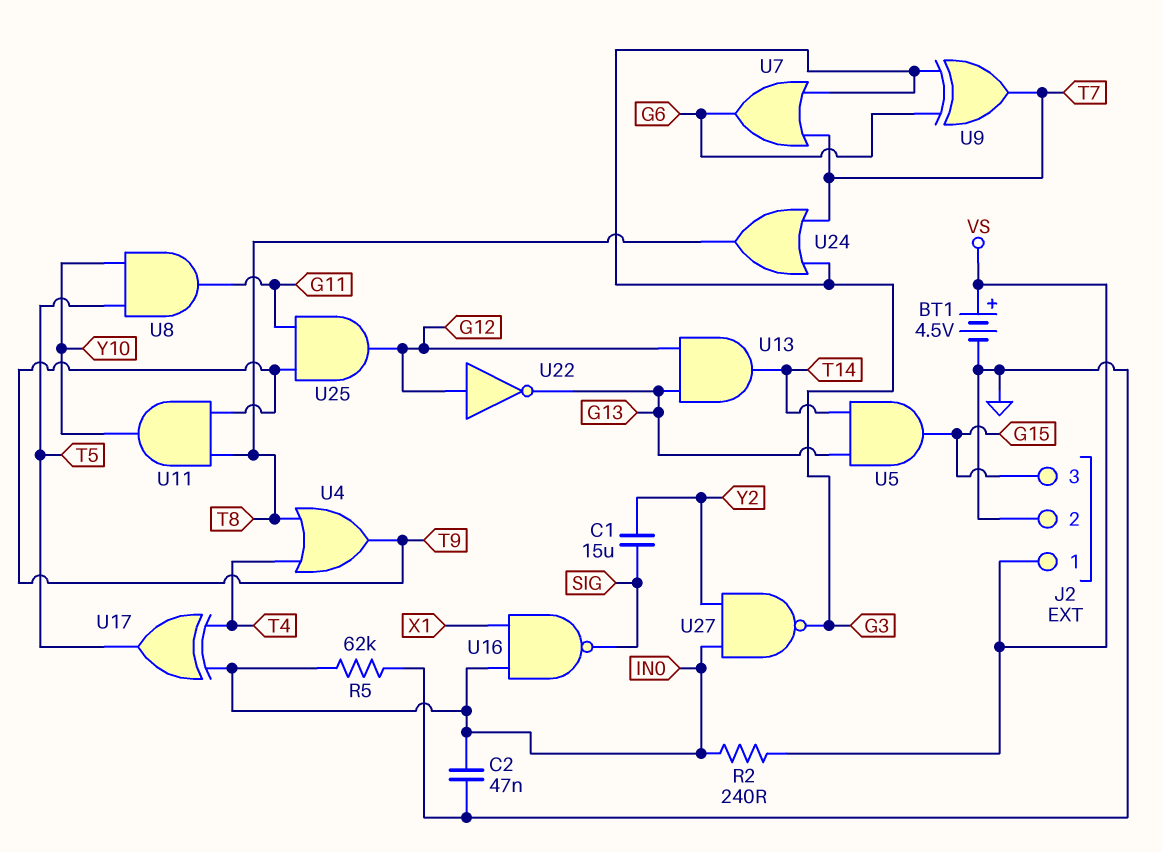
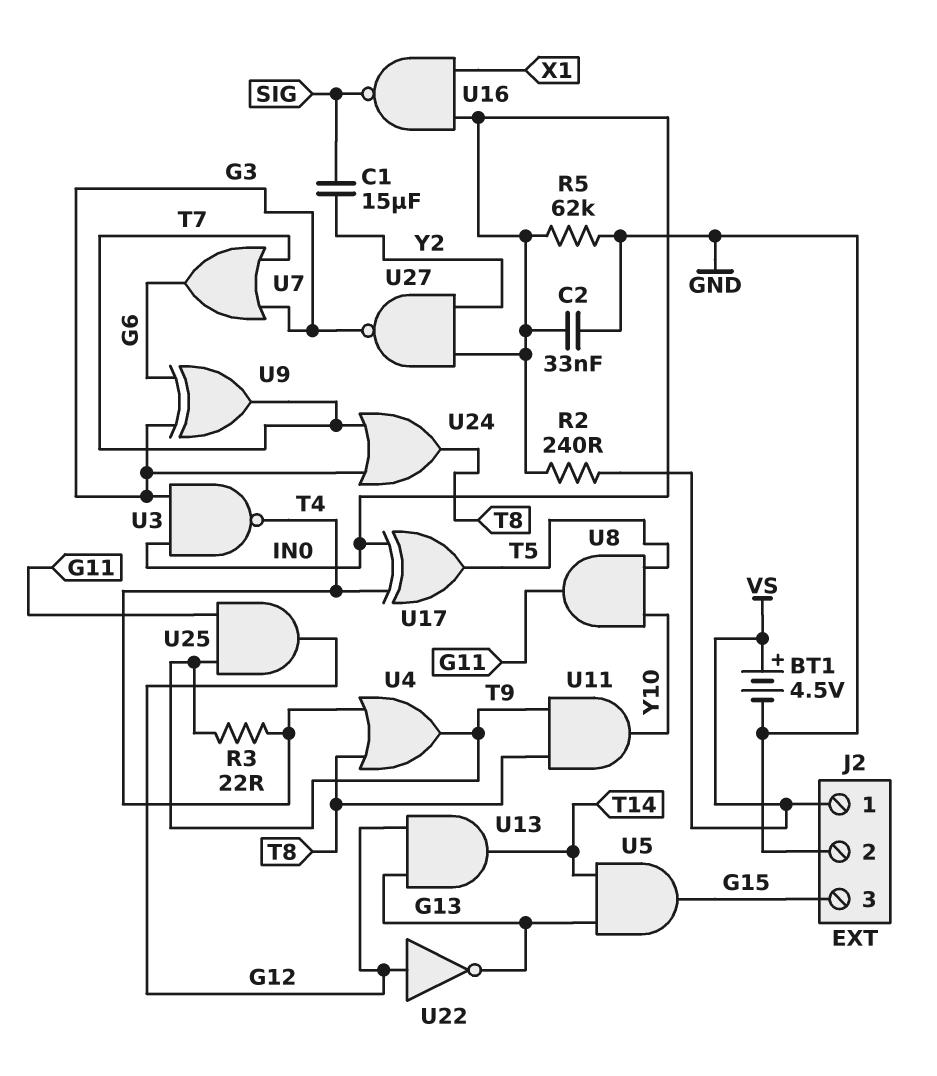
C2: 47nF (GND, IN0) -> 33nF (GND, IN0)
R3: none -> 22 (T4, T9)
U3: none -> NAND (in G3, in IN0, out T4)

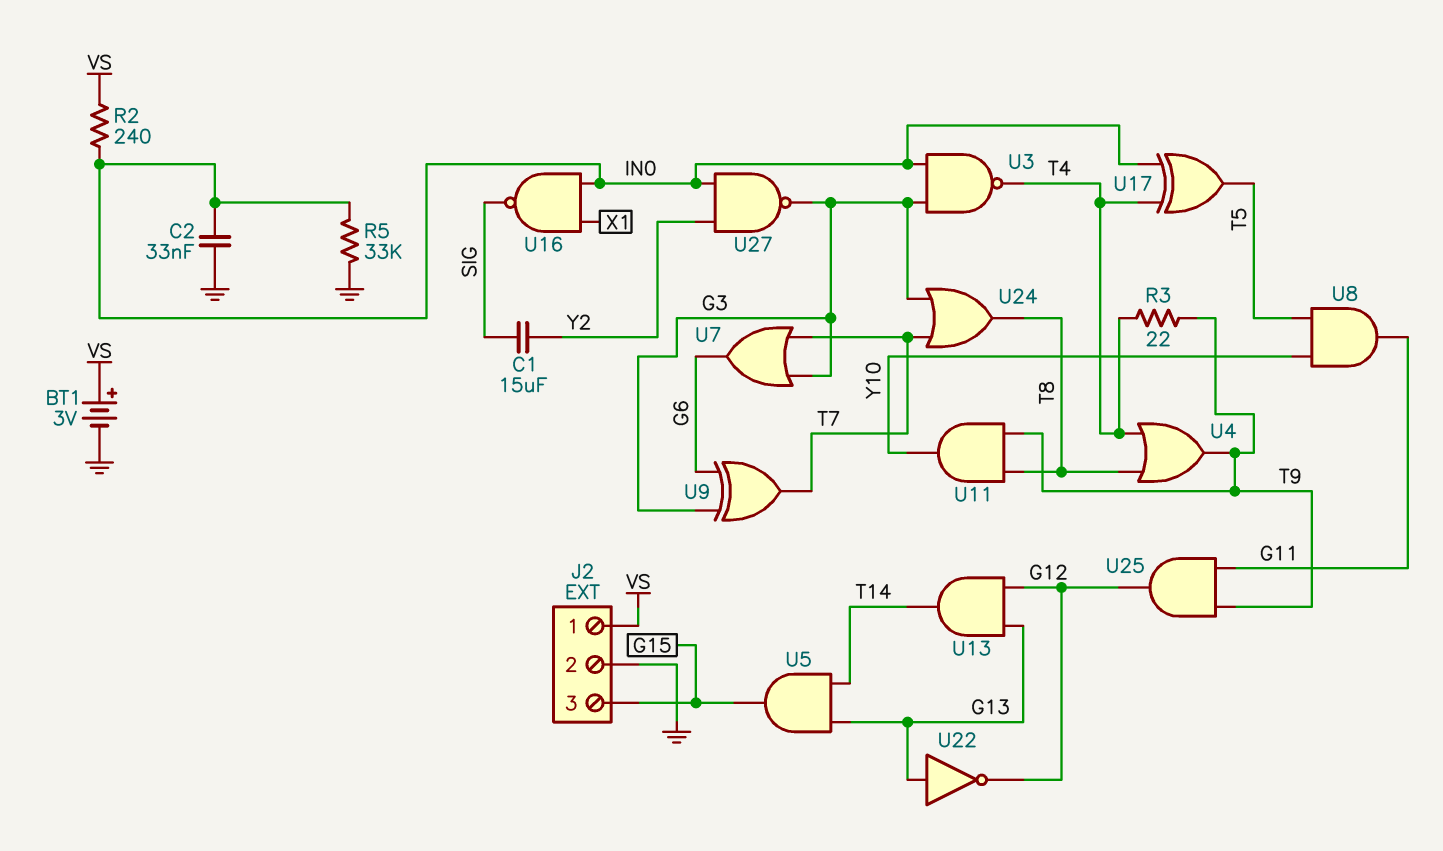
BT1: 4.5V (plus VS, minus GND) -> 3V (plus VS, minus GND)
R5: 62k (GND, IN0) -> 33k (GND, IN0)
U22: NOT (in G12, out G13) -> NOT (in G13, out G12)

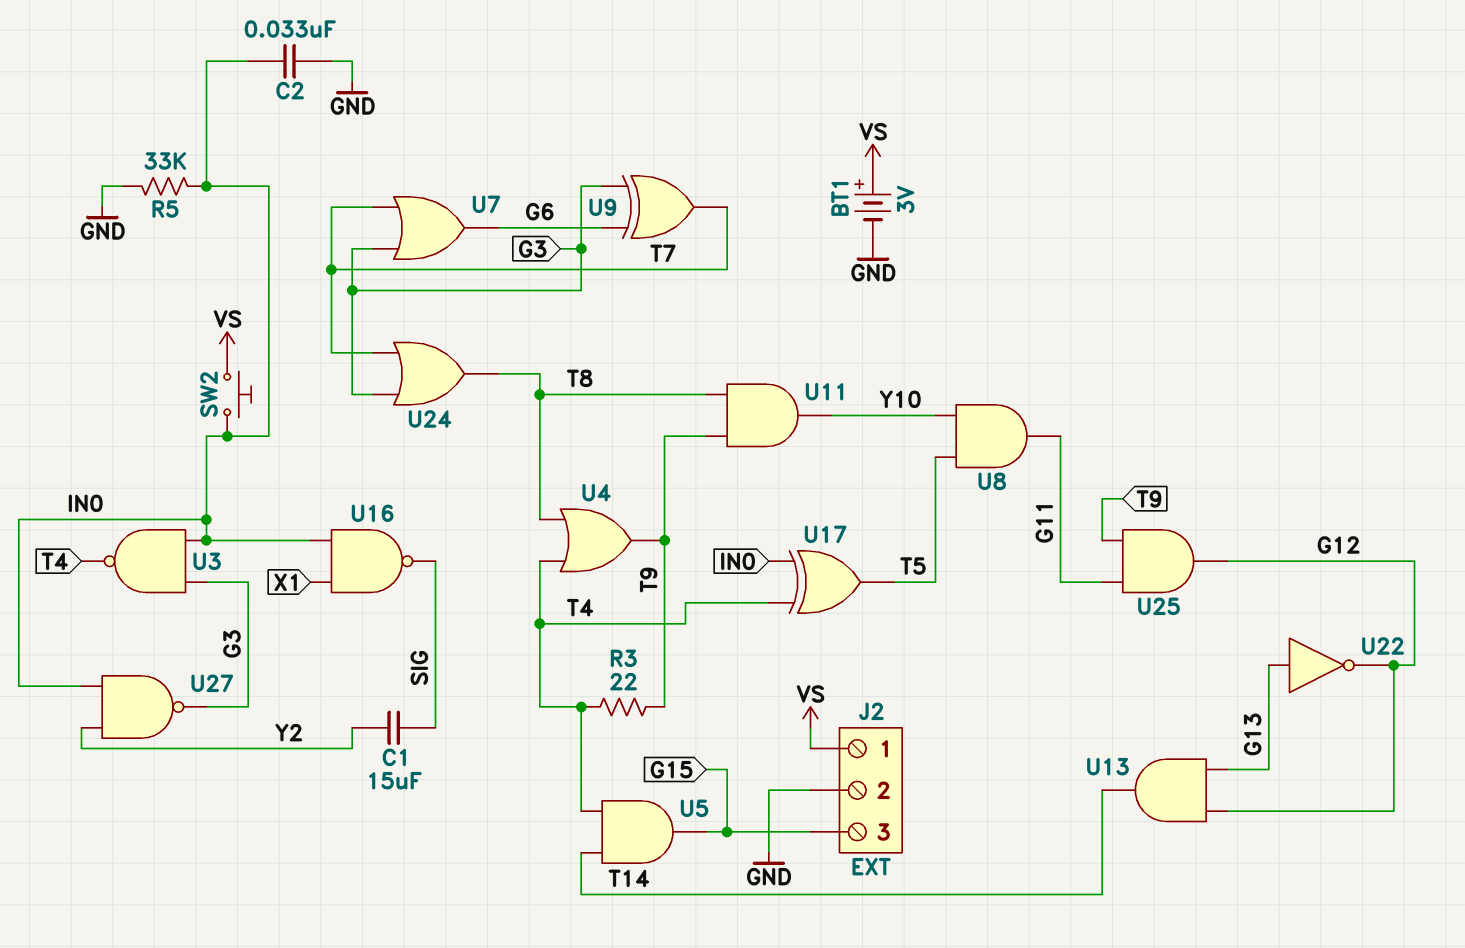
R2: 240 (IN0, VS) -> none
SW2: none -> button (IN0, VS)
U5: AND (in G13, in T14, out G15) -> AND (in T4, in T14, out G15)

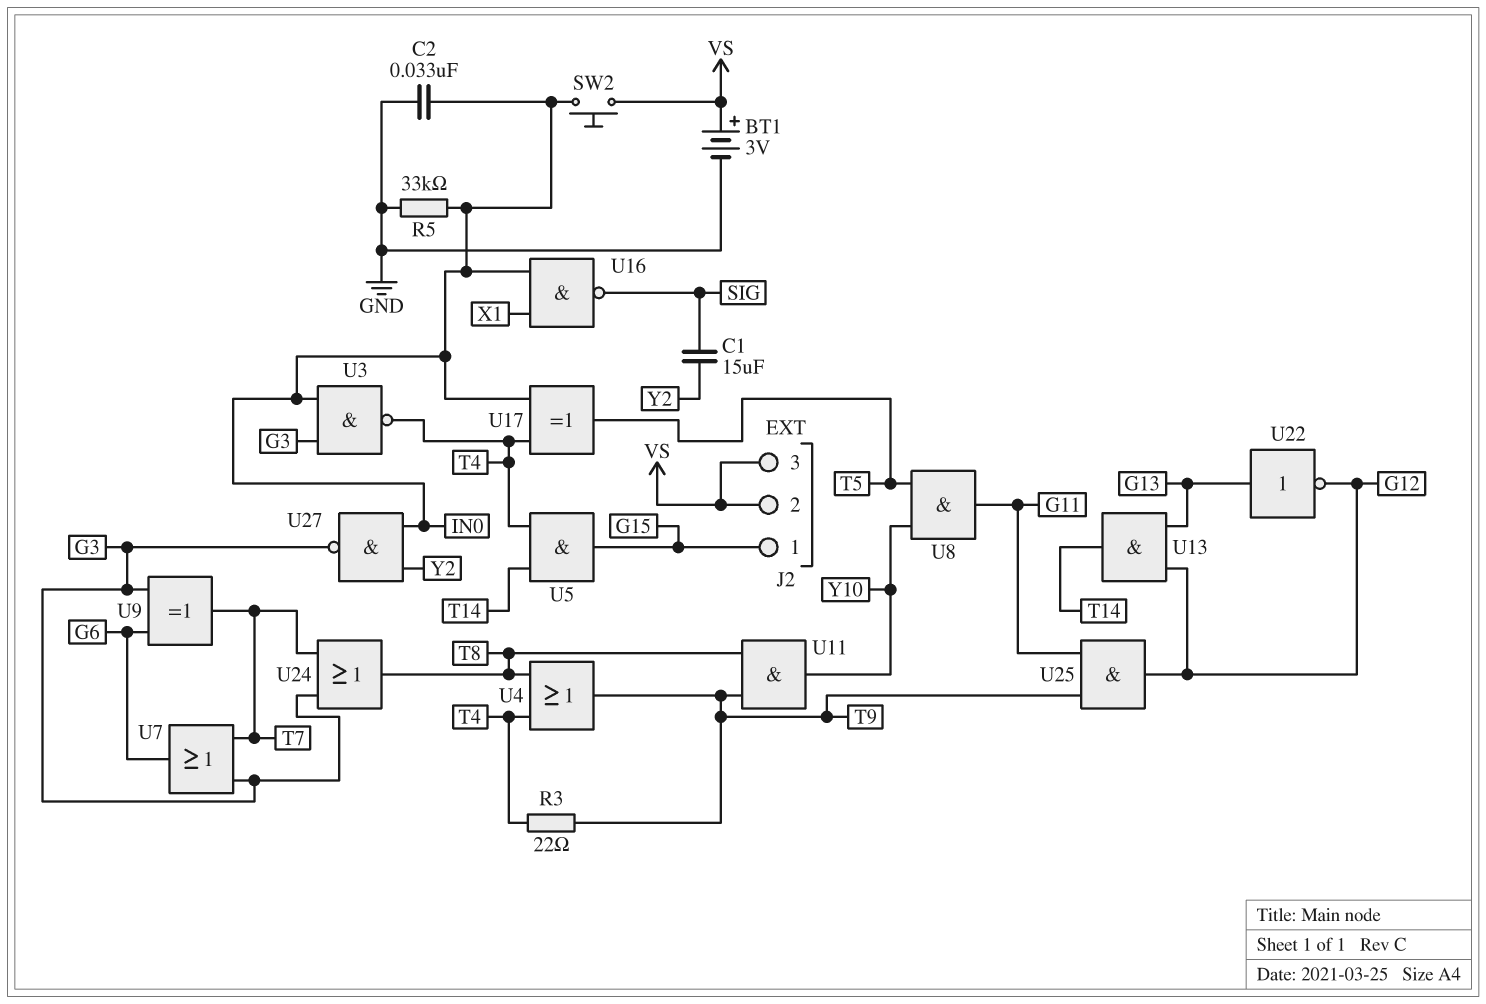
J2 pin 1: VS -> G15
J2 pin 2: GND -> VS
J2 pin 3: G15 -> VS

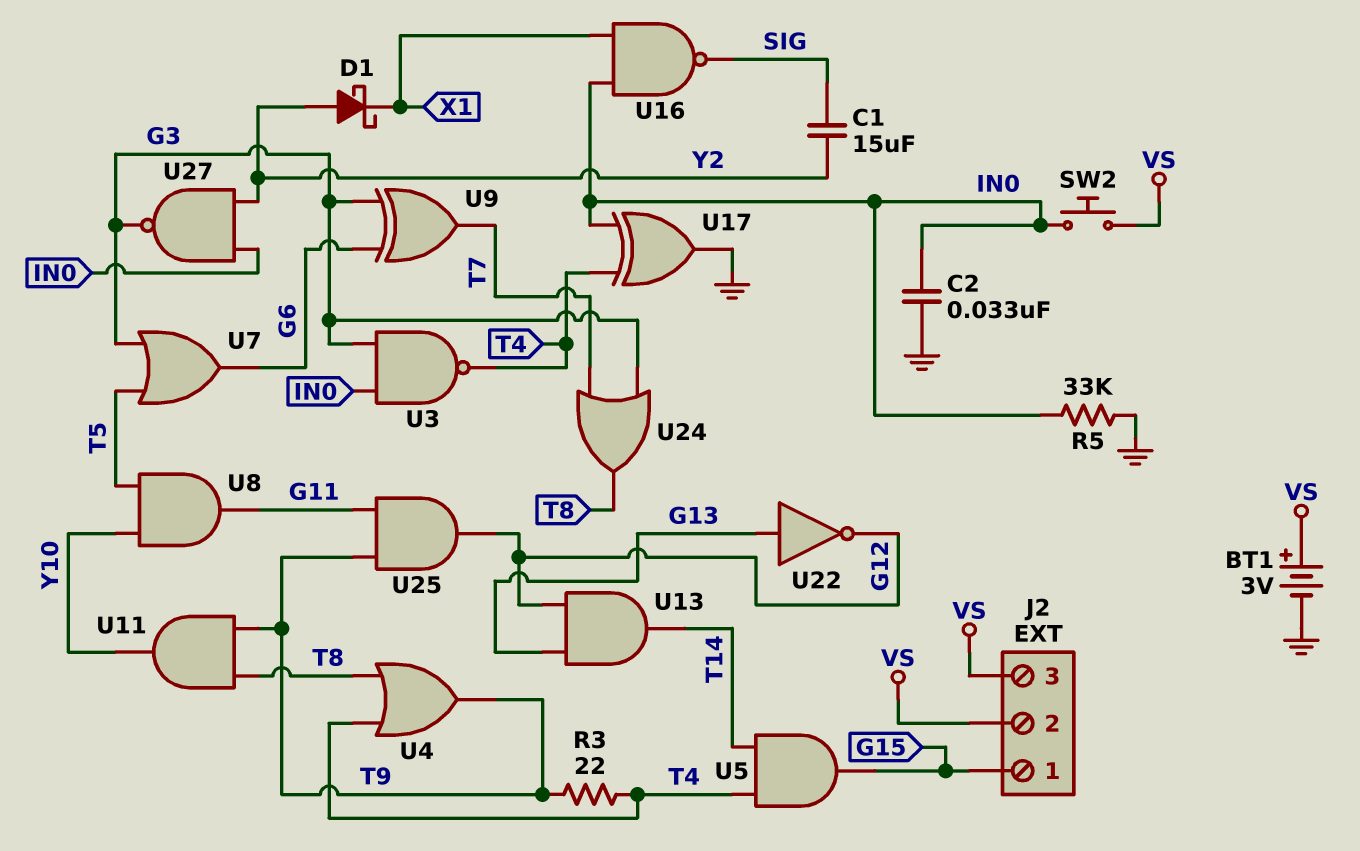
D1: none -> schottky (A Y2, K X1)
U7: OR (in G3, in T7, out G6) -> OR (in G3, in T5, out G6)
U17: XOR (in IN0, in T4, out T5) -> XOR (in IN0, in T4, out GND)

